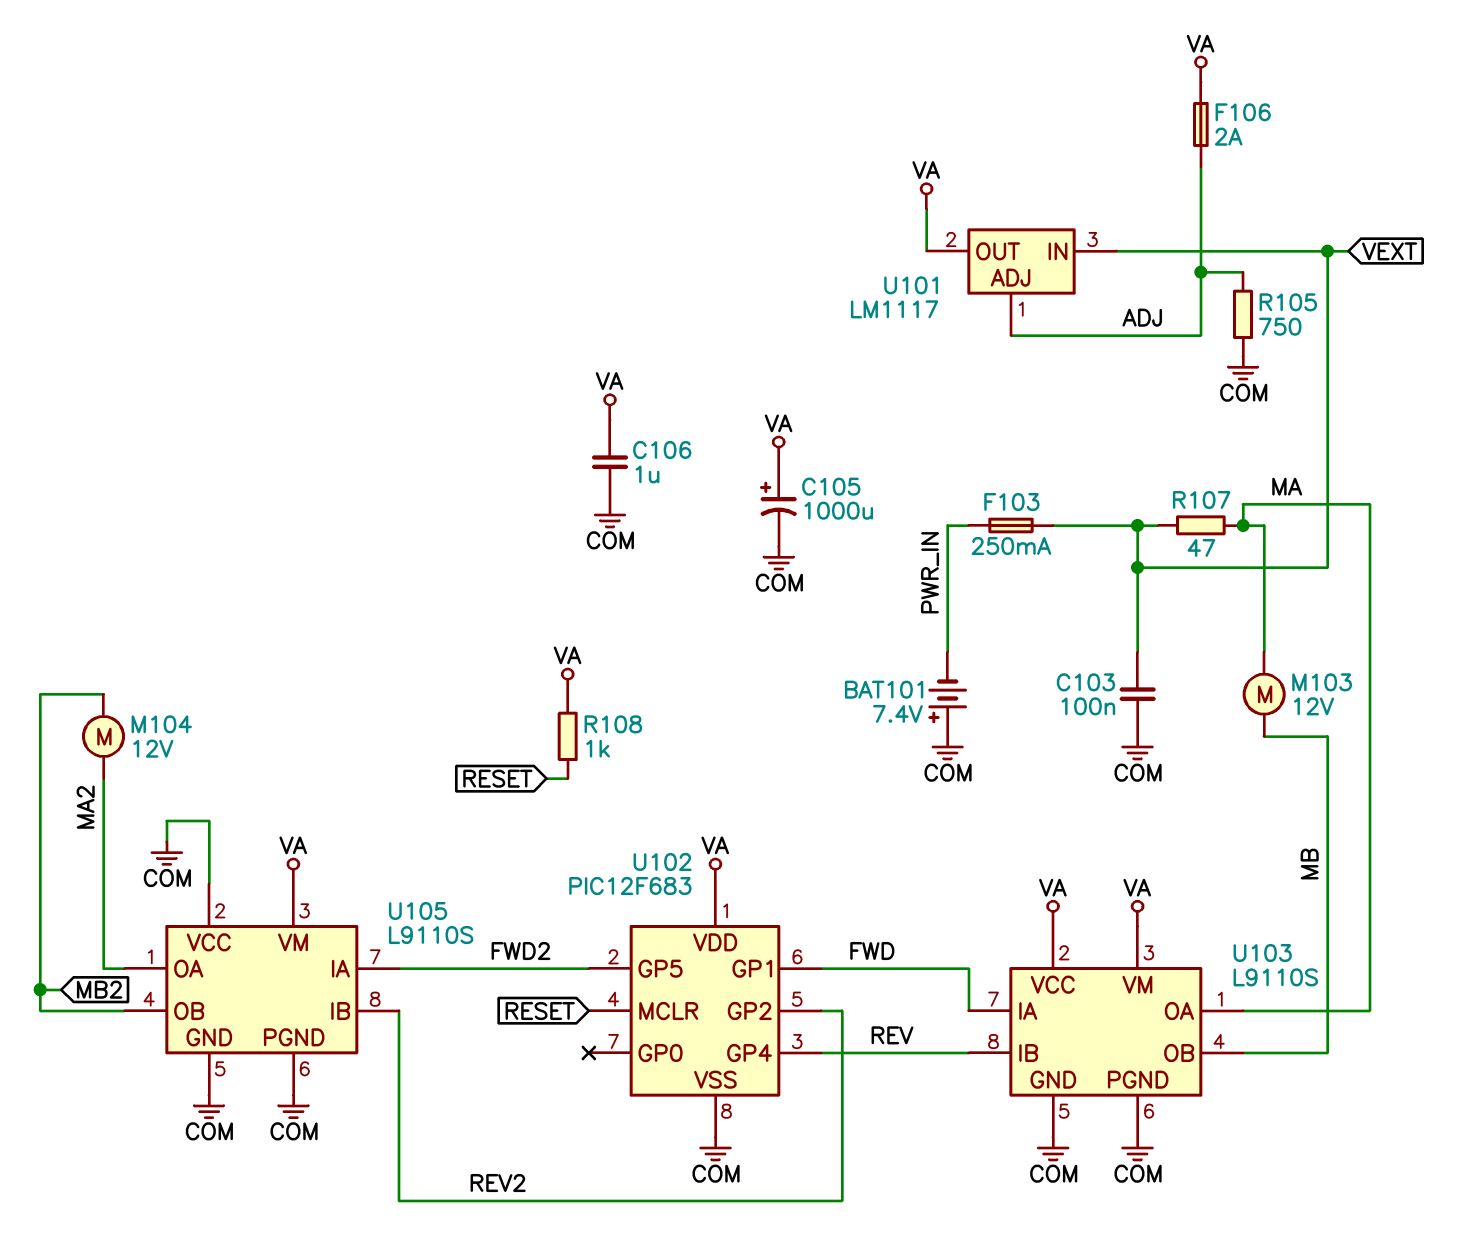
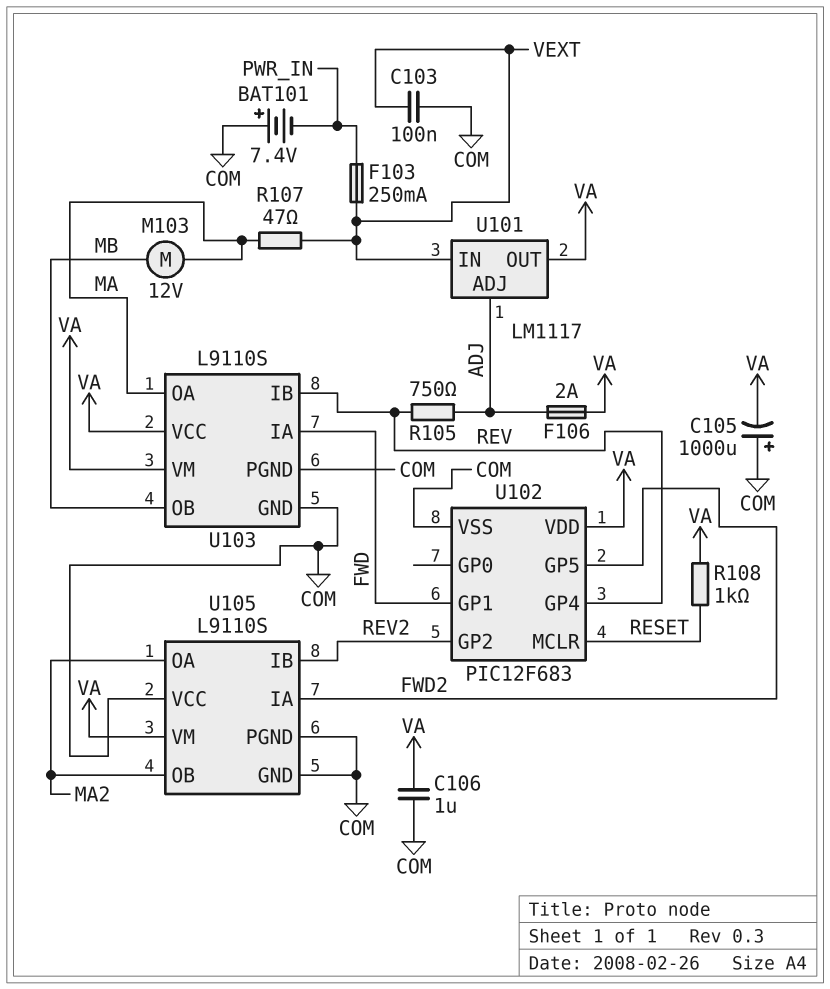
C105: 1000uF (plus VA, minus COM) -> 1000uF (plus COM, minus VA)
M104: motor 12V (MA2, MB2) -> none
R105: 750 (ADJ, COM) -> 750 (ADJ, REV)
U105 pin OB: MB2 -> MA2

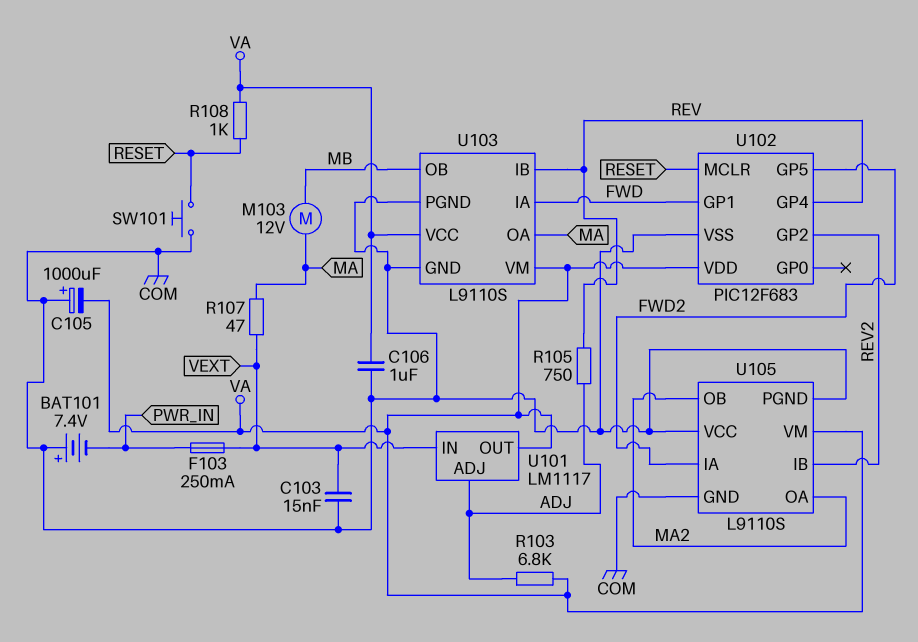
C103: 100nF (COM, VEXT) -> 15nF (COM, VEXT)
F106: 2A (ADJ, VA) -> none
R103: none -> 6.8k (ADJ, VA)
SW101: none -> button (COM, RESET)

